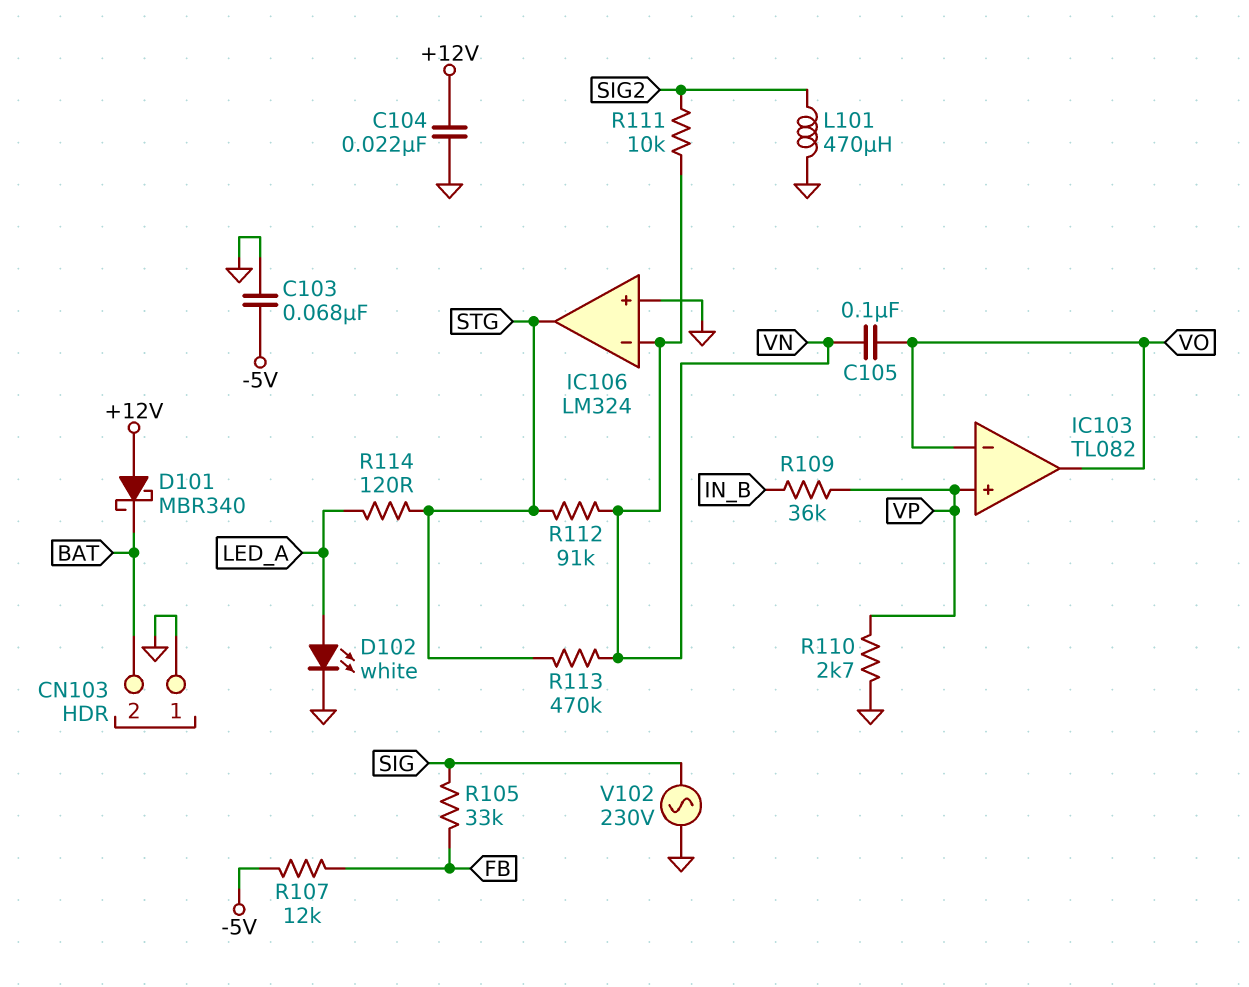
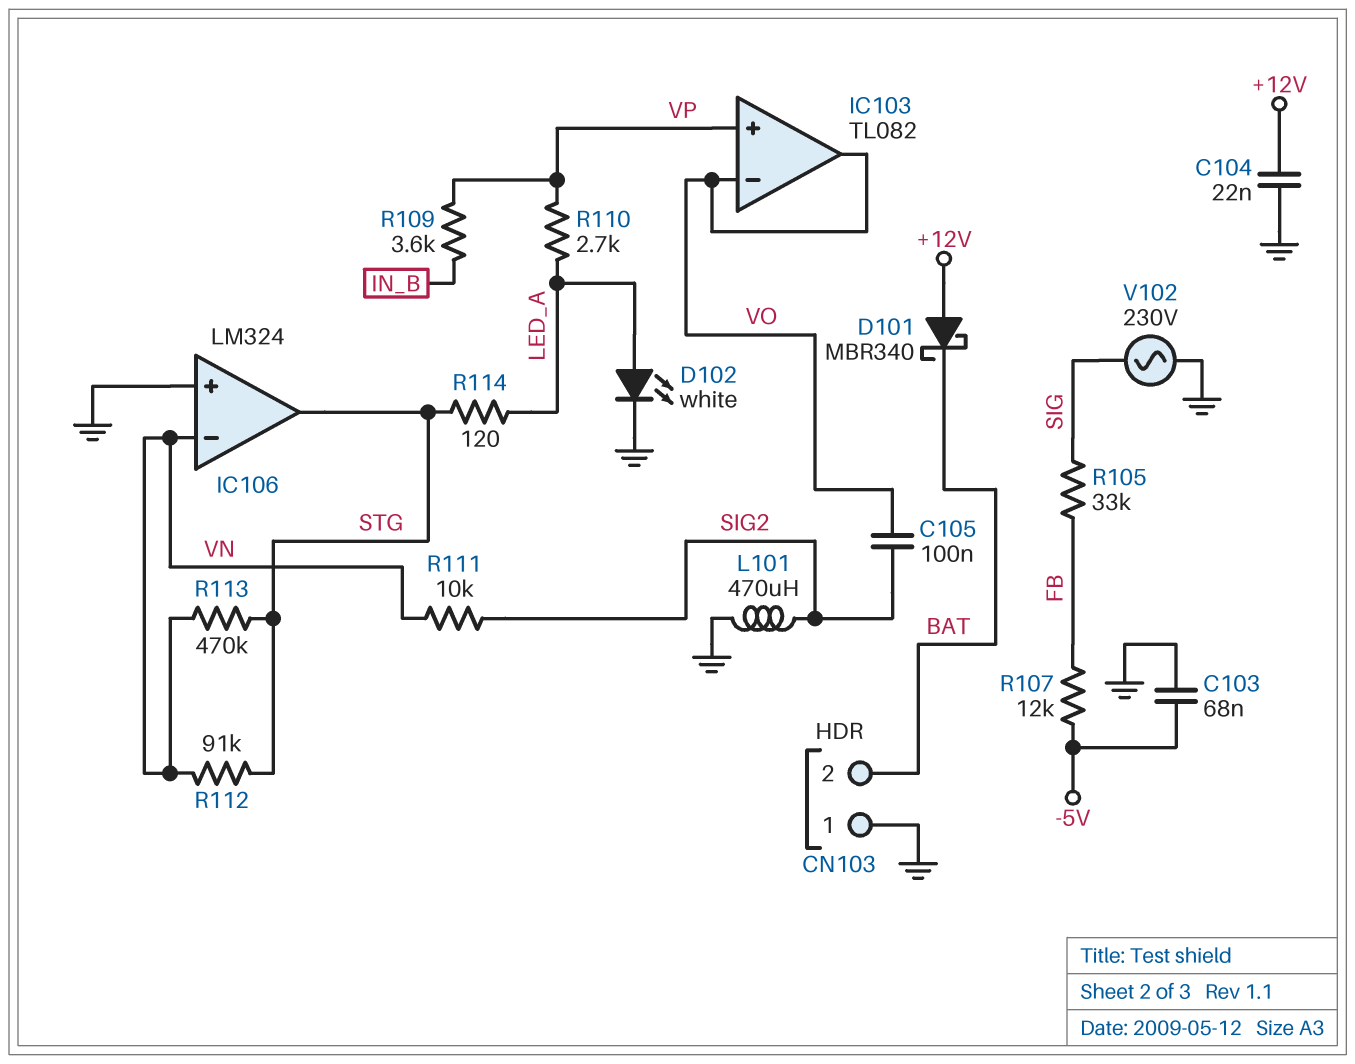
C105: 100nF (VN, VO) -> 100nF (SIG2, VO)
R109: 36k (IN_B, VP) -> 3.6k (IN_B, VP)
R110: 2.7k (GND, VP) -> 2.7k (LED_A, VP)

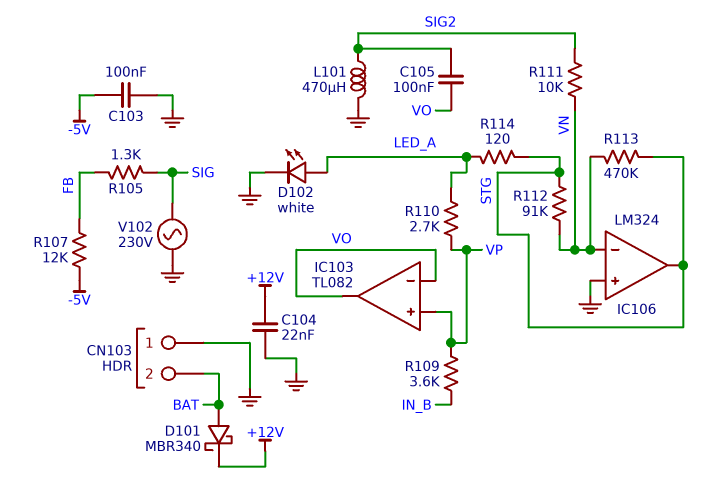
C103: 68nF (-5V, GND) -> 100nF (-5V, GND)
D101: schottky MBR340 (A +12V, K BAT) -> schottky MBR340 (A BAT, K +12V)
R105: 33k (FB, SIG) -> 1.3k (FB, SIG)

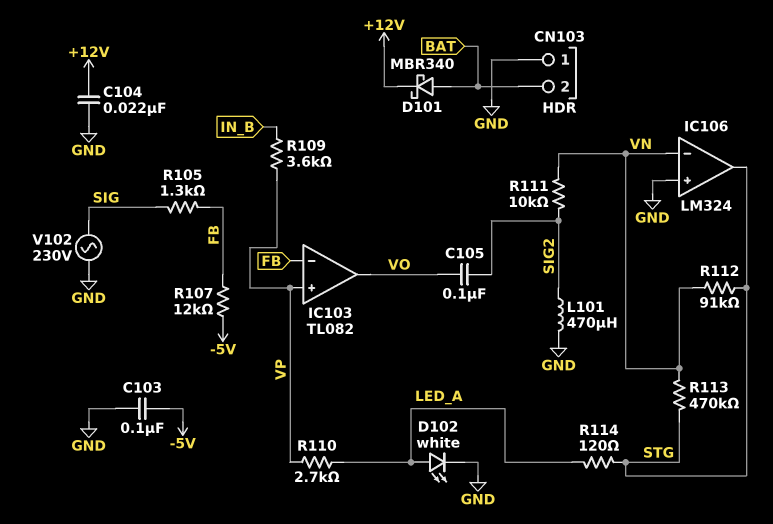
IC103 pin in-: VO -> FB

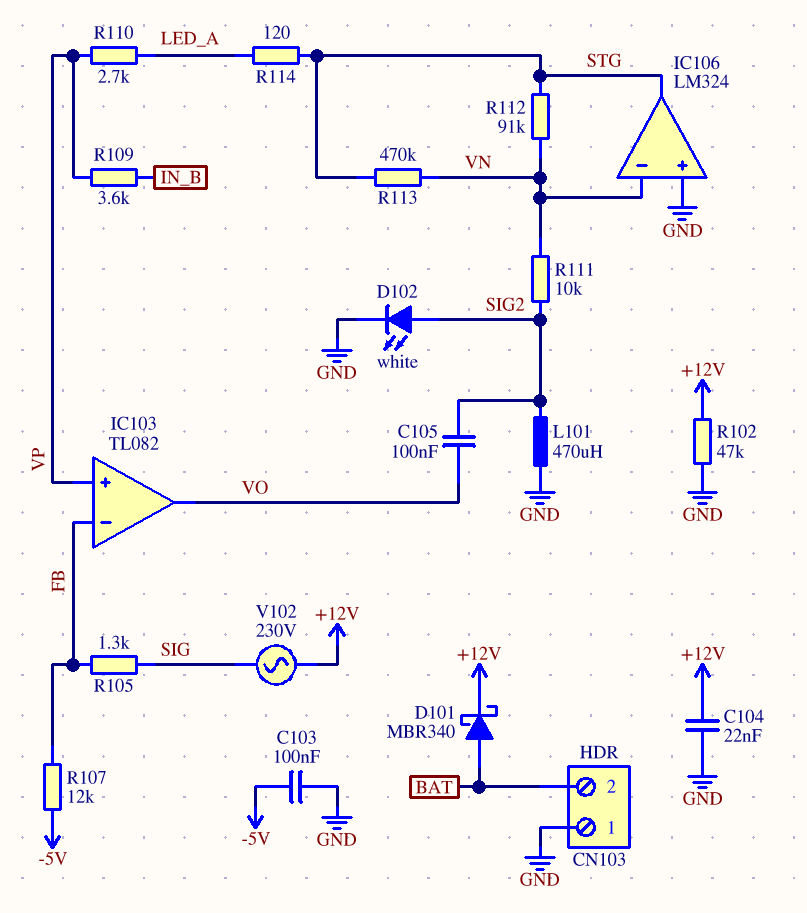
D102: LED white (A LED_A, K GND) -> LED white (A SIG2, K GND)
R102: none -> 47k (+12V, GND)
V102: AC 230V (GND, SIG) -> AC 230V (+12V, SIG)

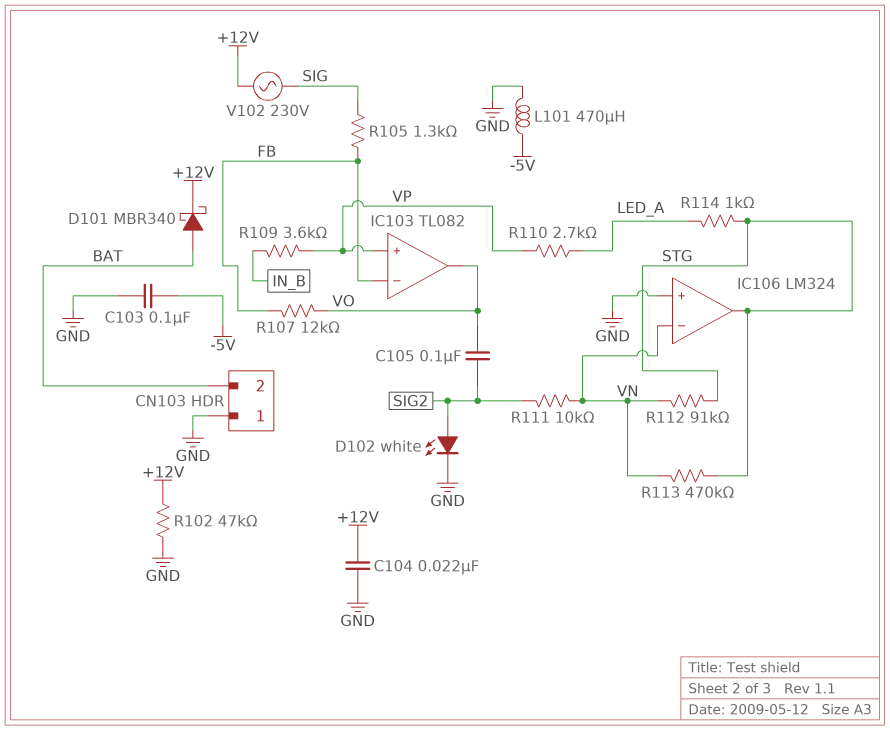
L101: 470uH (GND, SIG2) -> 470uH (-5V, GND)
R107: 12k (-5V, FB) -> 12k (FB, VO)
R114: 120 (LED_A, STG) -> 1k (LED_A, STG)

